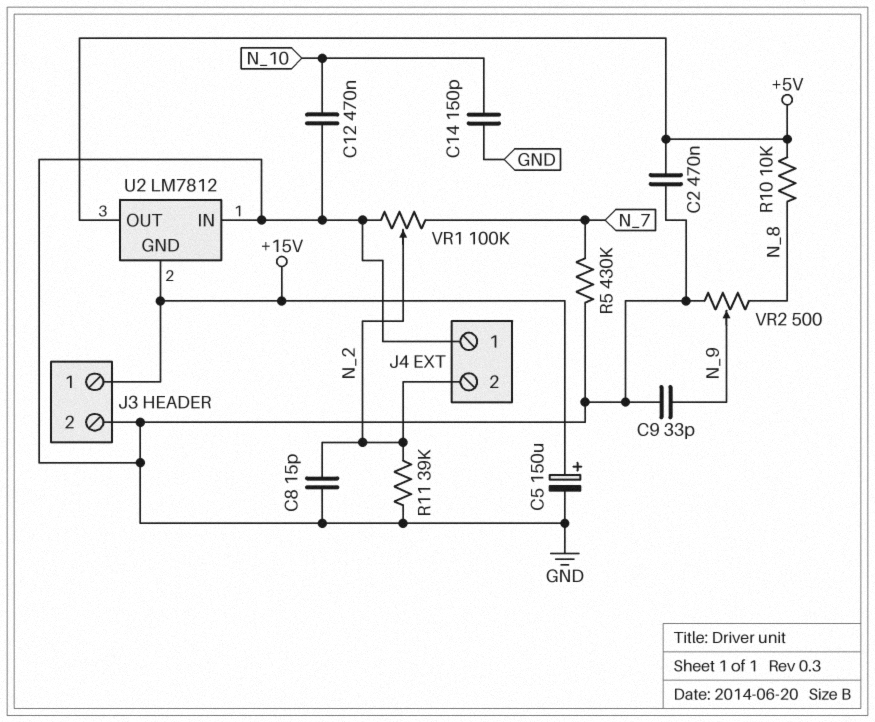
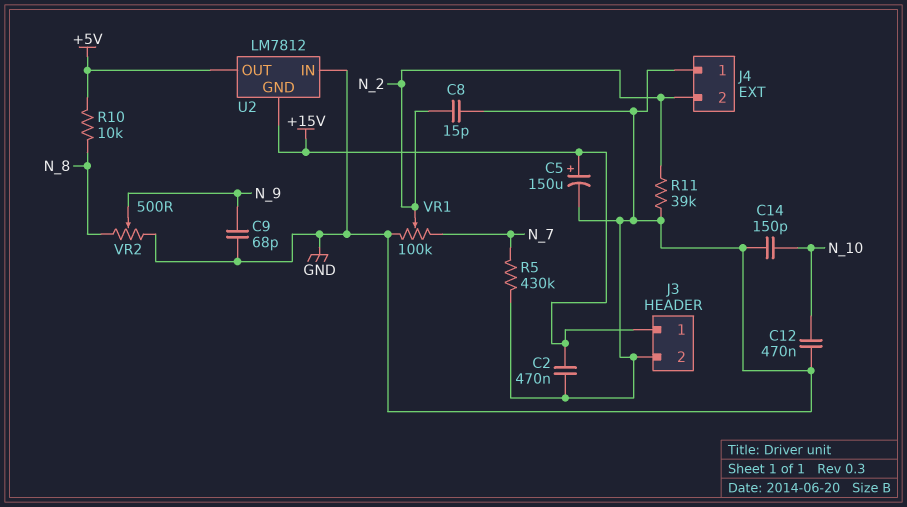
C2: 470nF (+5V, GND) -> 470nF (+15V, GND)
C9: 33pF (GND, N_9) -> 68pF (GND, N_9)

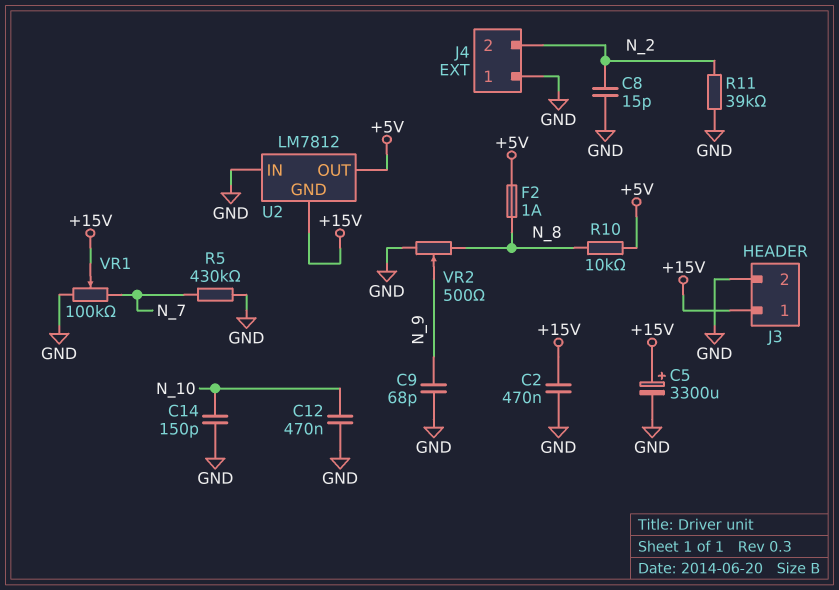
C5: 150uF (plus +15V, minus GND) -> 3300uF (plus +15V, minus GND)
F2: none -> 1A (+5V, N_8)
VR1: 100k (GND, N_7, wiper N_2) -> 100k (GND, N_7, wiper +15V)

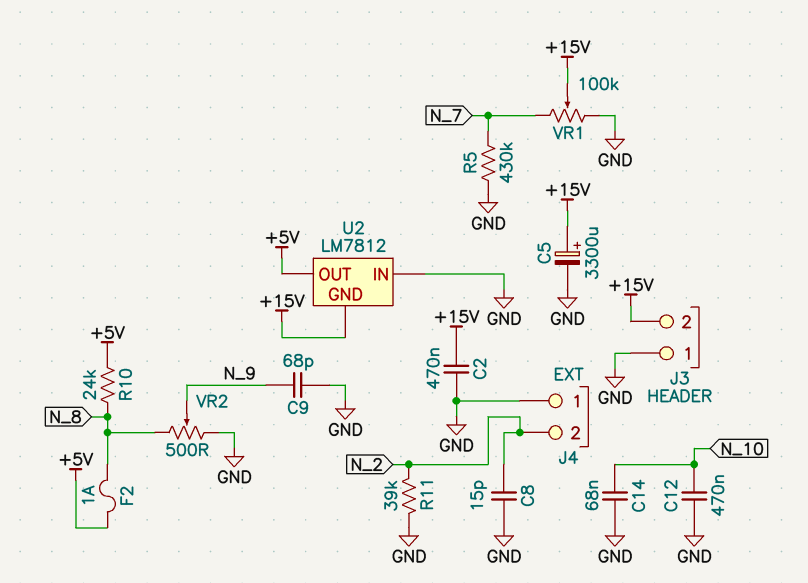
C14: 150pF (GND, N_10) -> 68nF (GND, N_10)
J3 pin 1: +15V -> GND
J3 pin 2: GND -> +15V
R10: 10k (+5V, N_8) -> 24k (+5V, N_8)

